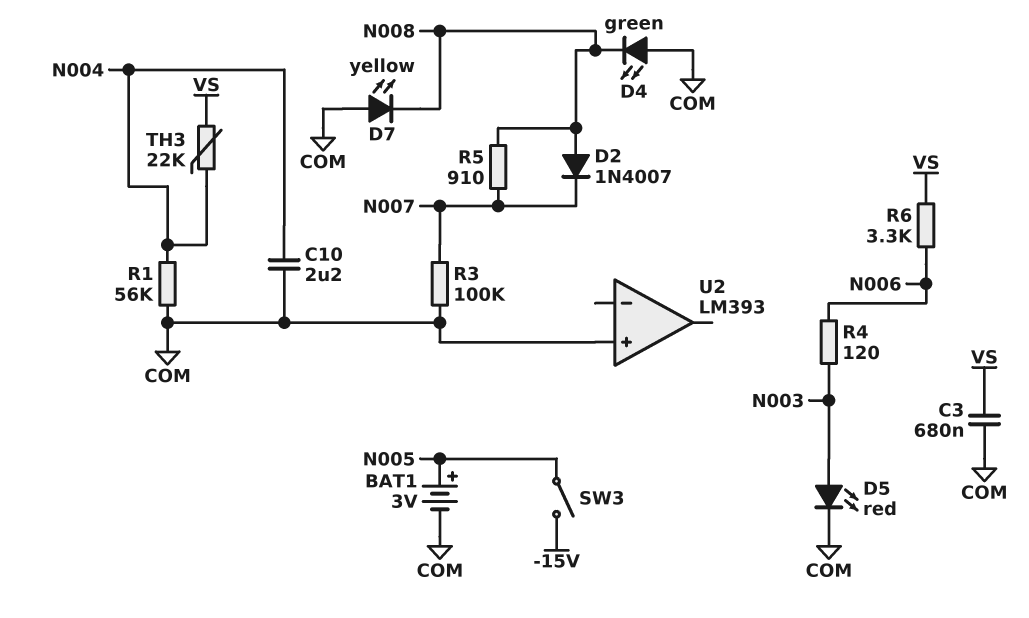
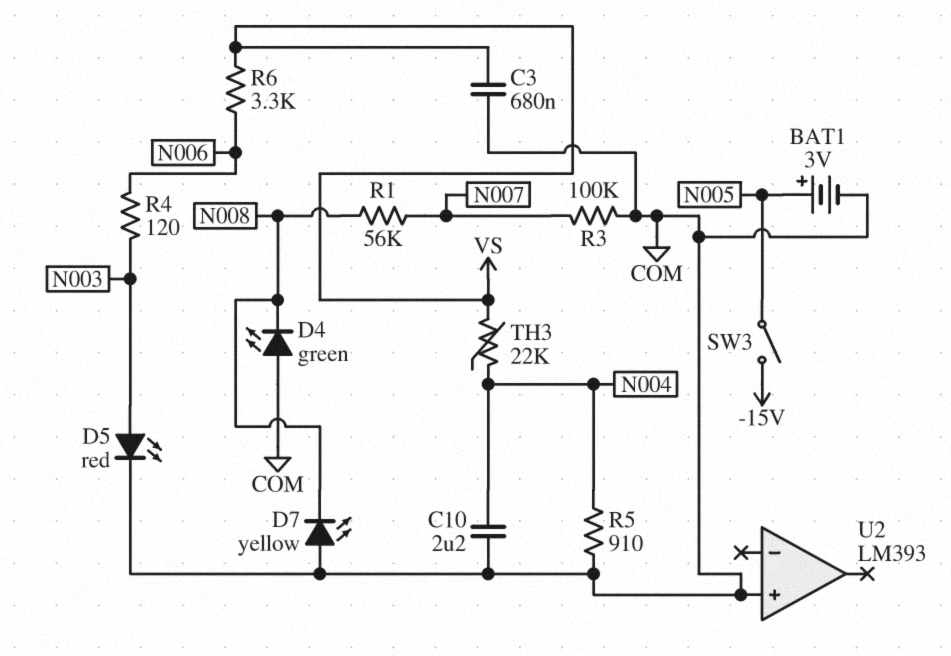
D2: diode 1N4007 (A N008, K N007) -> none
R1: 56k (COM, N004) -> 56k (N007, N008)
R5: 910 (N007, N008) -> 910 (COM, N004)

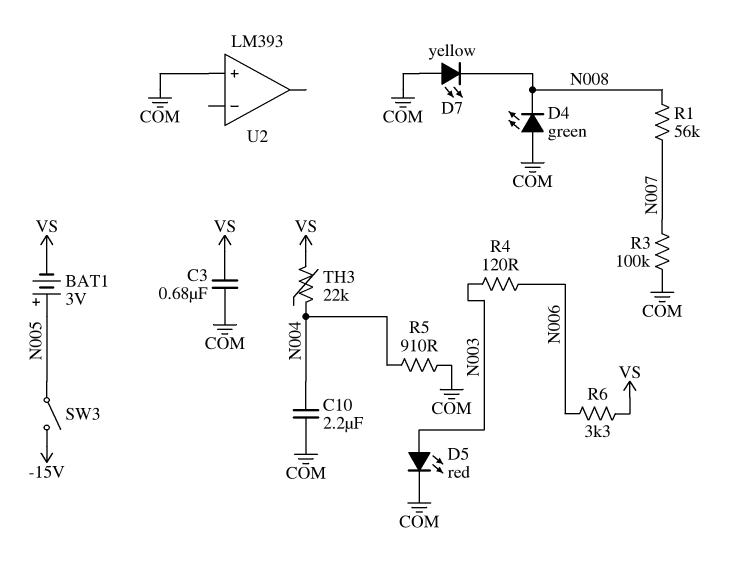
BAT1: 3V (plus N005, minus COM) -> 3V (plus N005, minus VS)

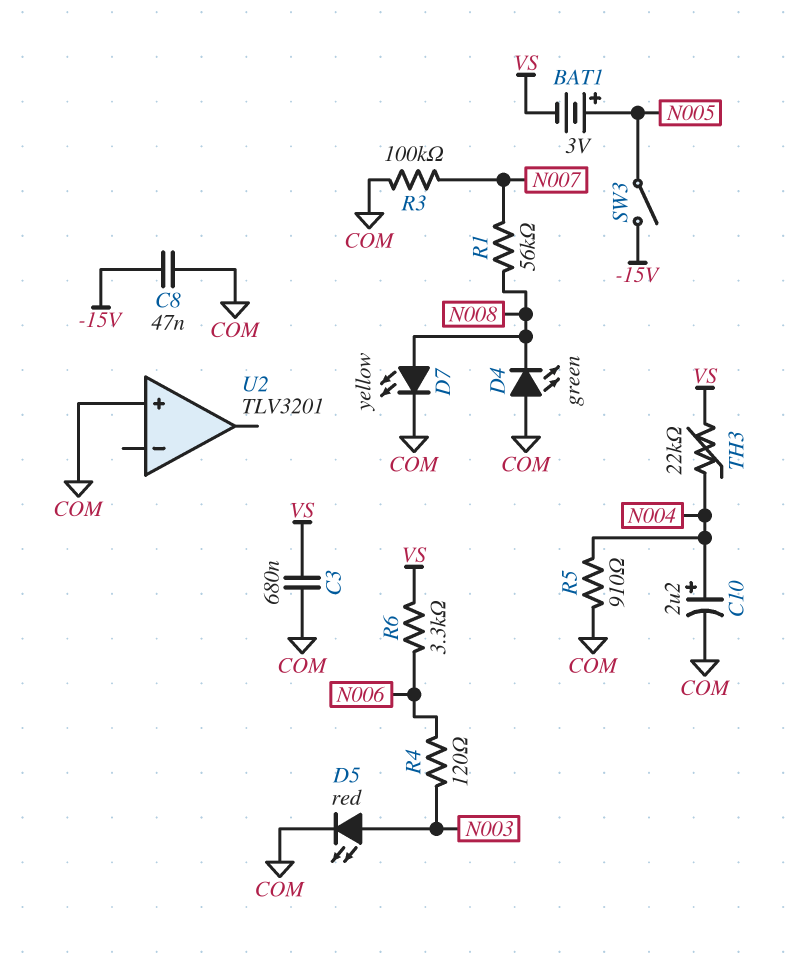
C8: none -> 47nF (-15V, COM)
C10: 2.2uF (COM, N004) -> 2.2uF (plus N004, minus COM)
D7: LED yellow (A COM, K N008) -> LED yellow (A N008, K COM)
U2: LM393 -> TLV3201

